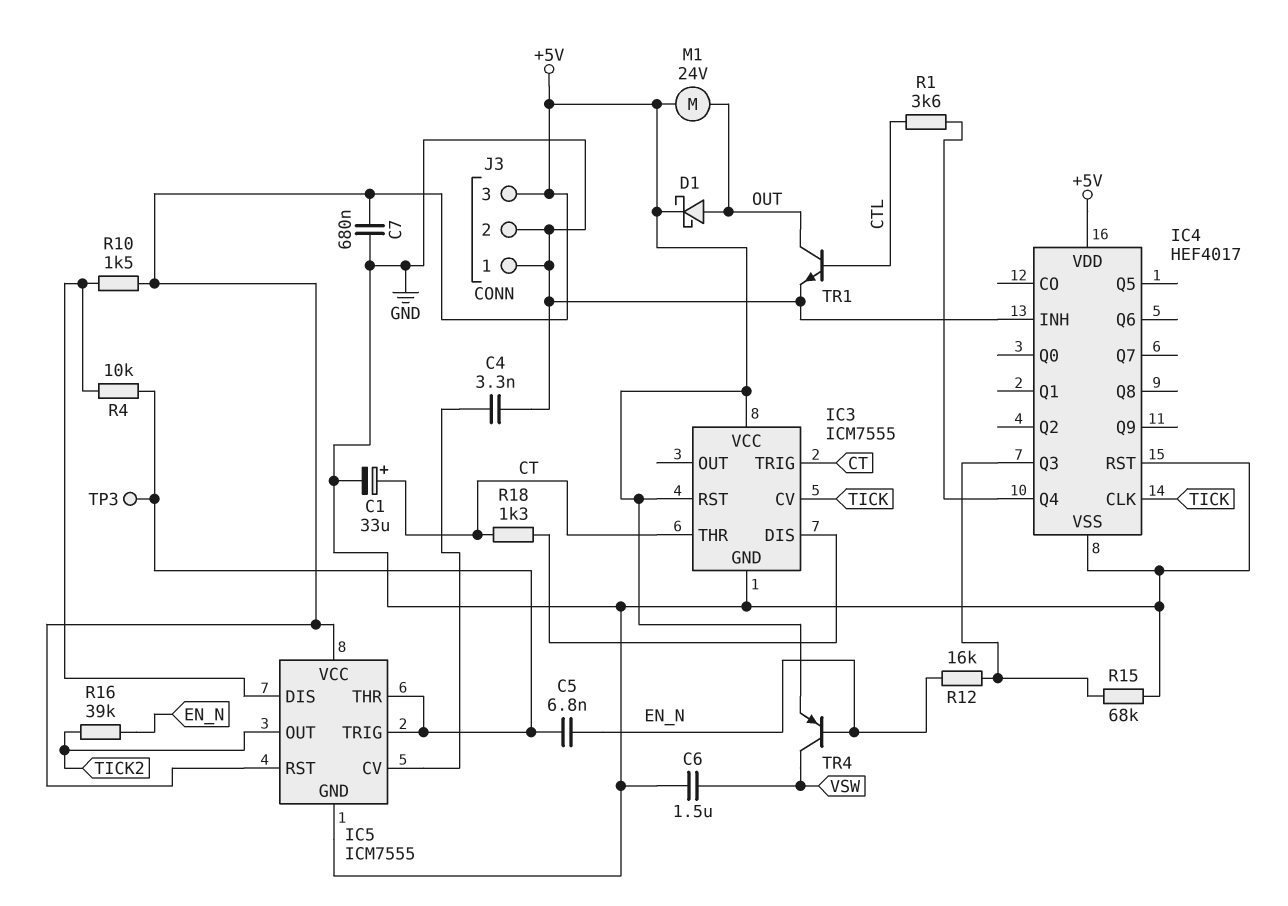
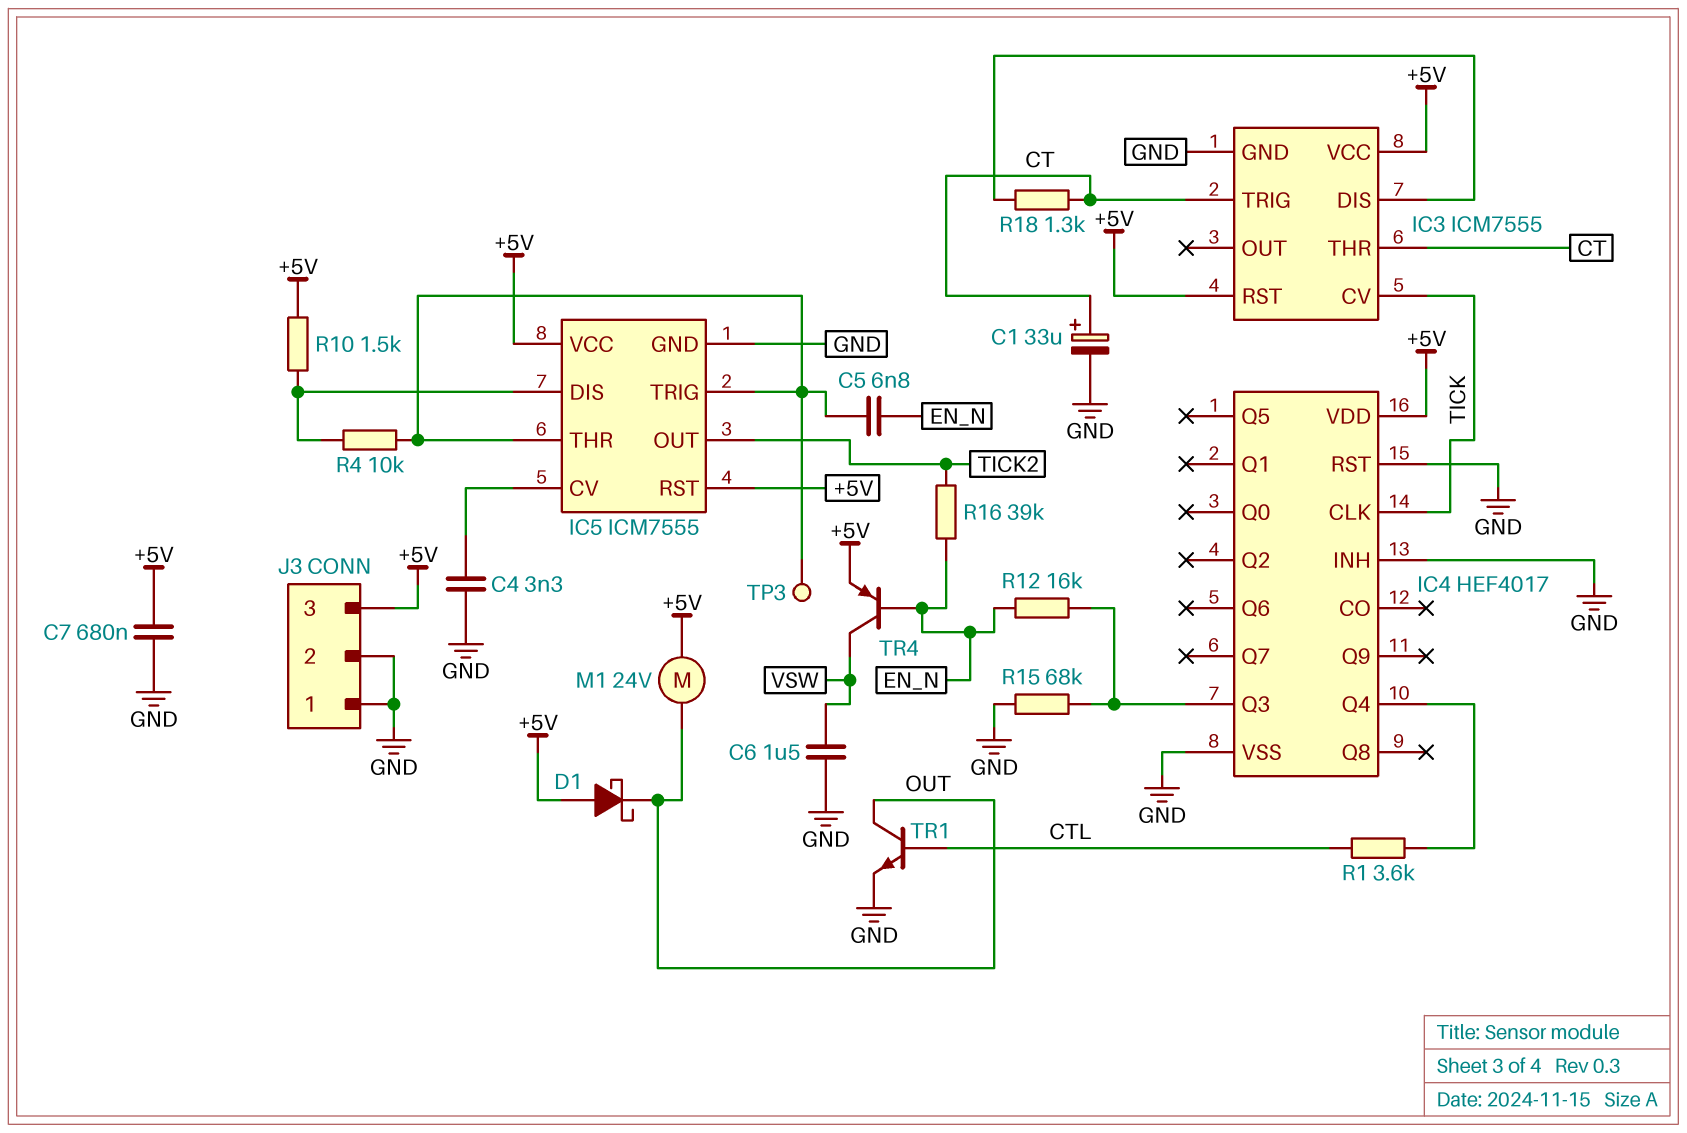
D1: schottky (A OUT, K +5V) -> schottky (A +5V, K OUT)

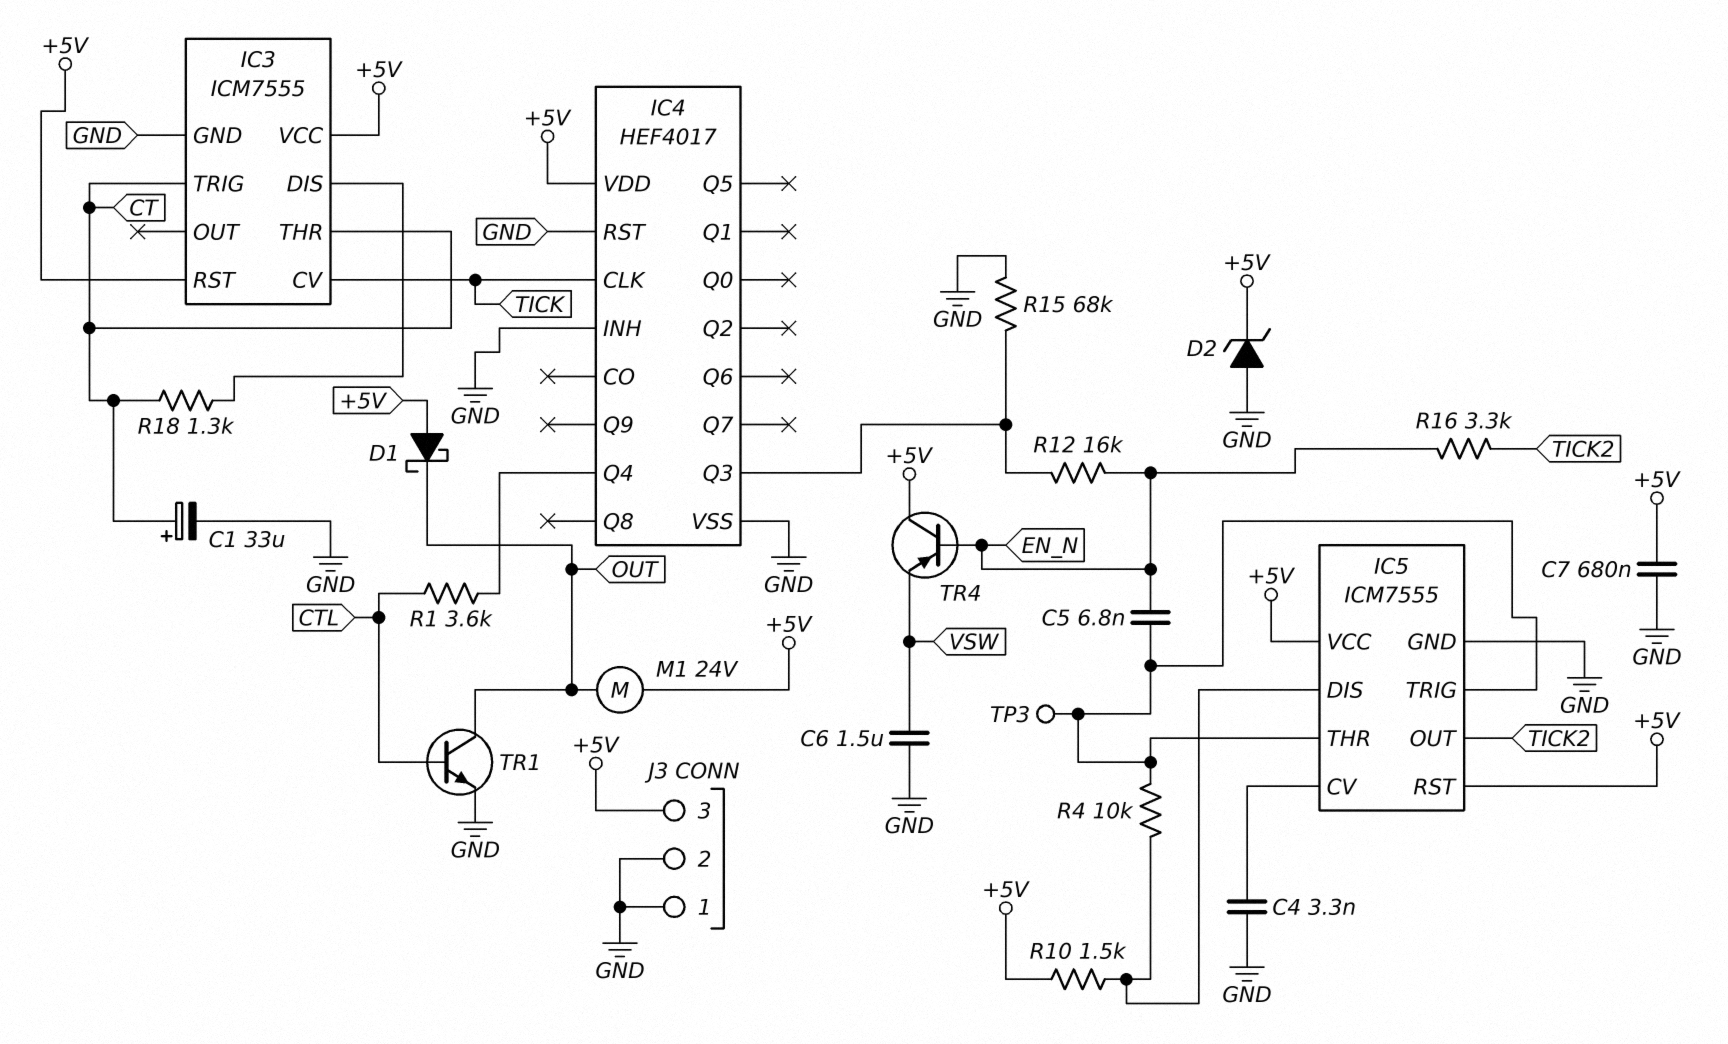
D2: none -> zener (A GND, K +5V)
R16: 39k (EN_N, TICK2) -> 3.3k (EN_N, TICK2)
TR4: PNP (B EN_N, C VSW, E +5V) -> PNP (B EN_N, C +5V, E VSW)

